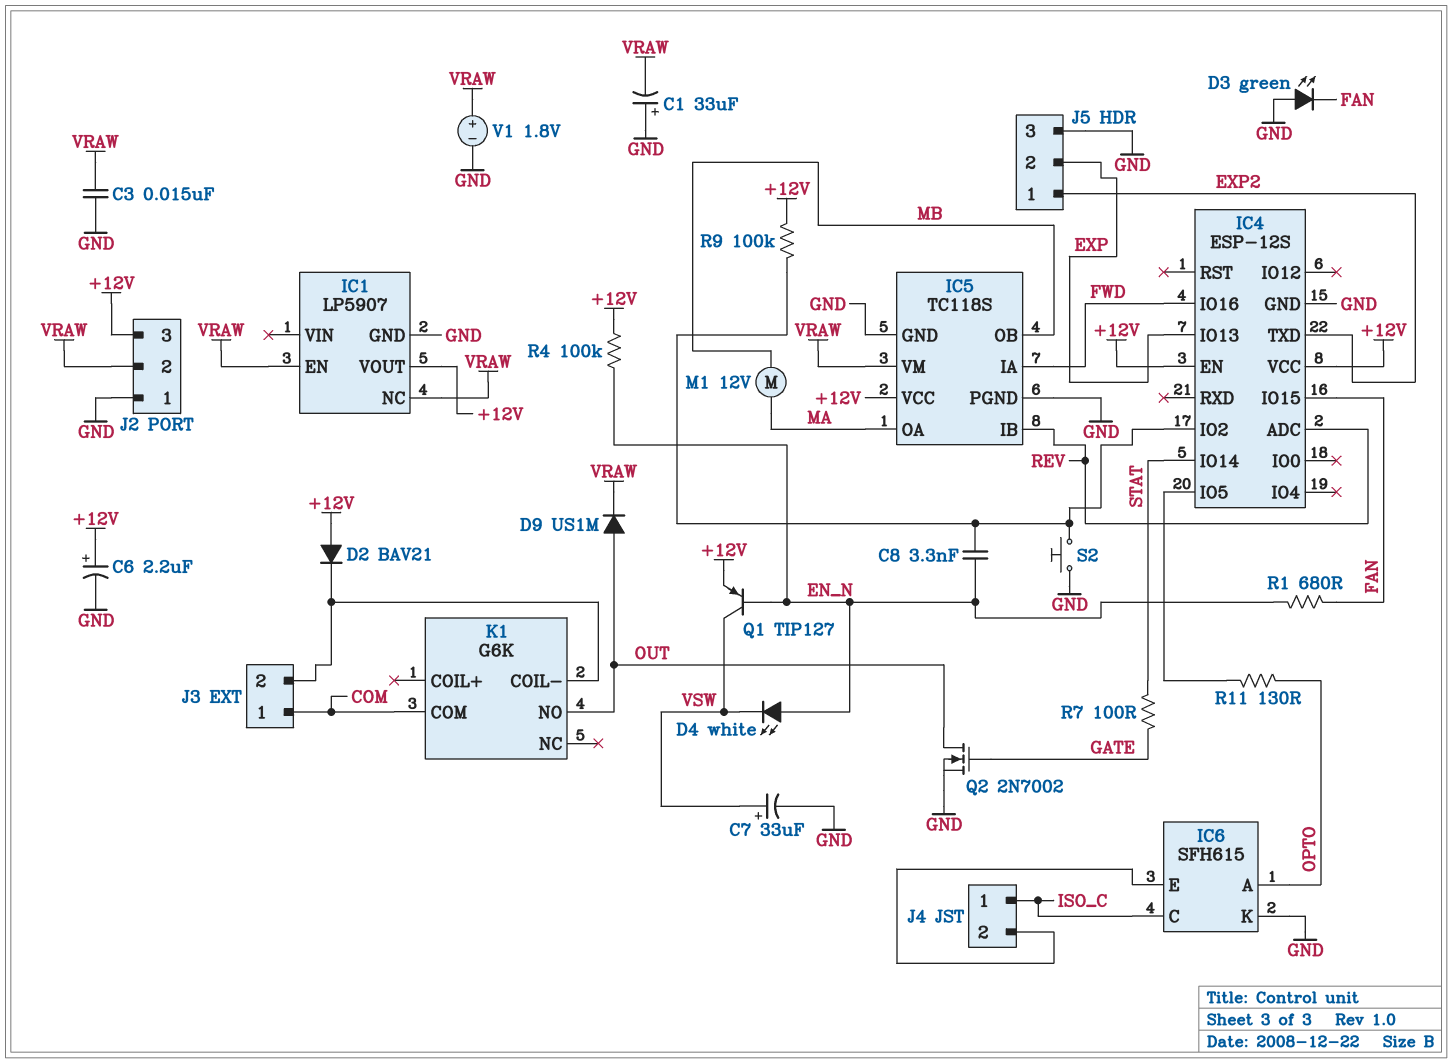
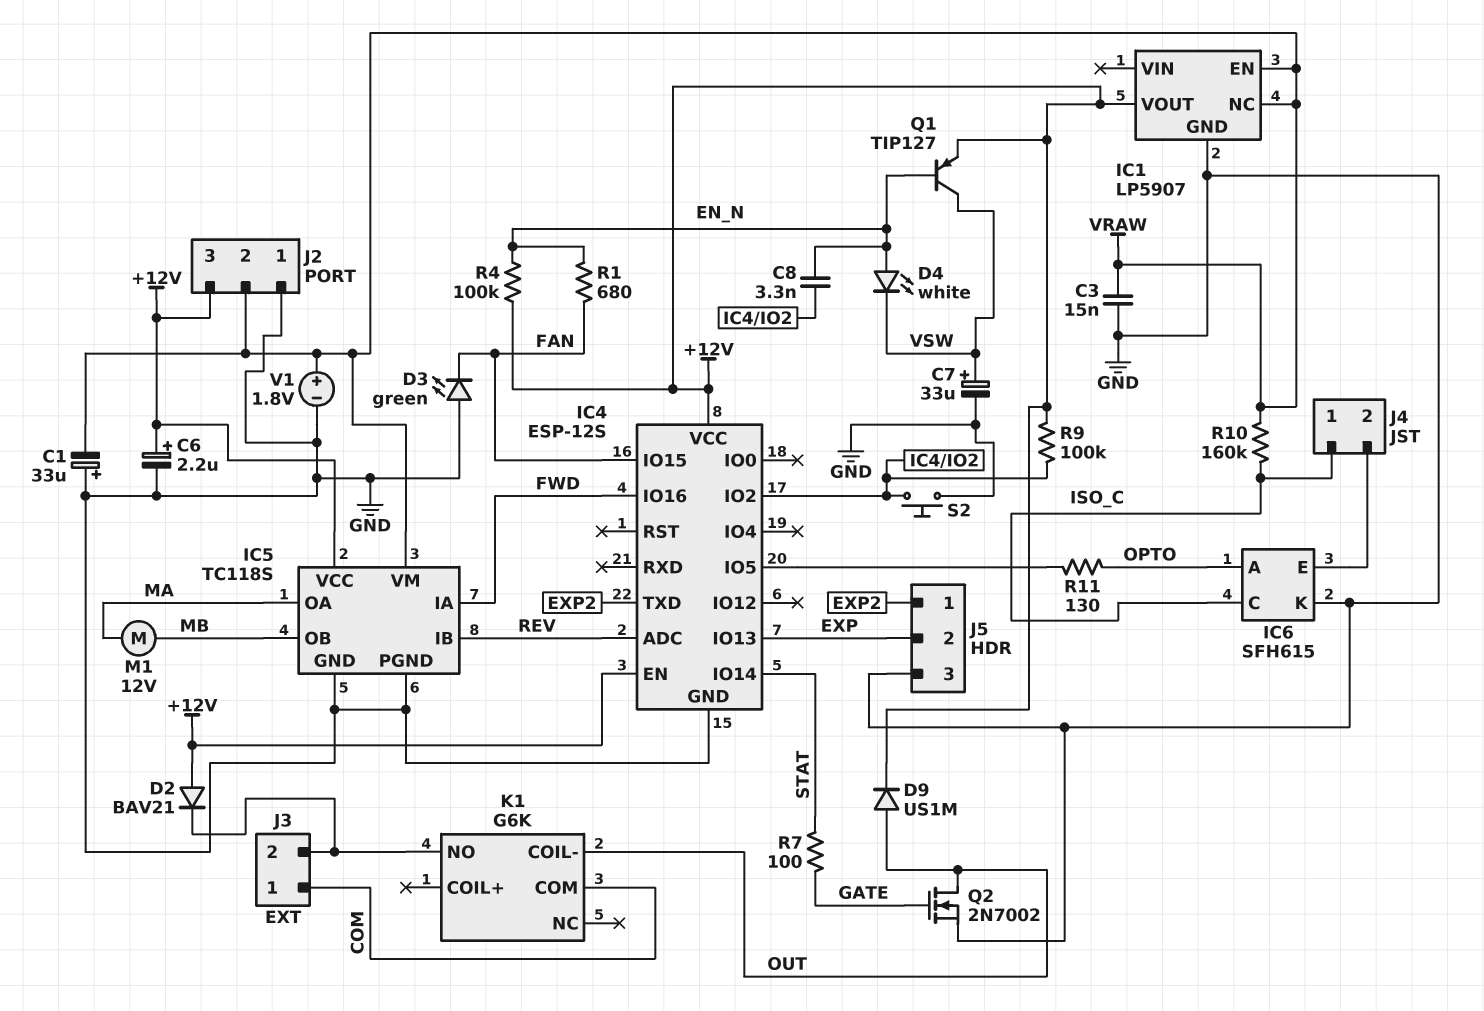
D9: diode US1M (A OUT, K VRAW) -> diode US1M (A OUT, K +12V)
K1 pin COIL-: J3/2 -> OUT
K1 pin NO: OUT -> J3/2
R10: none -> 160k (ISO_C, VRAW)

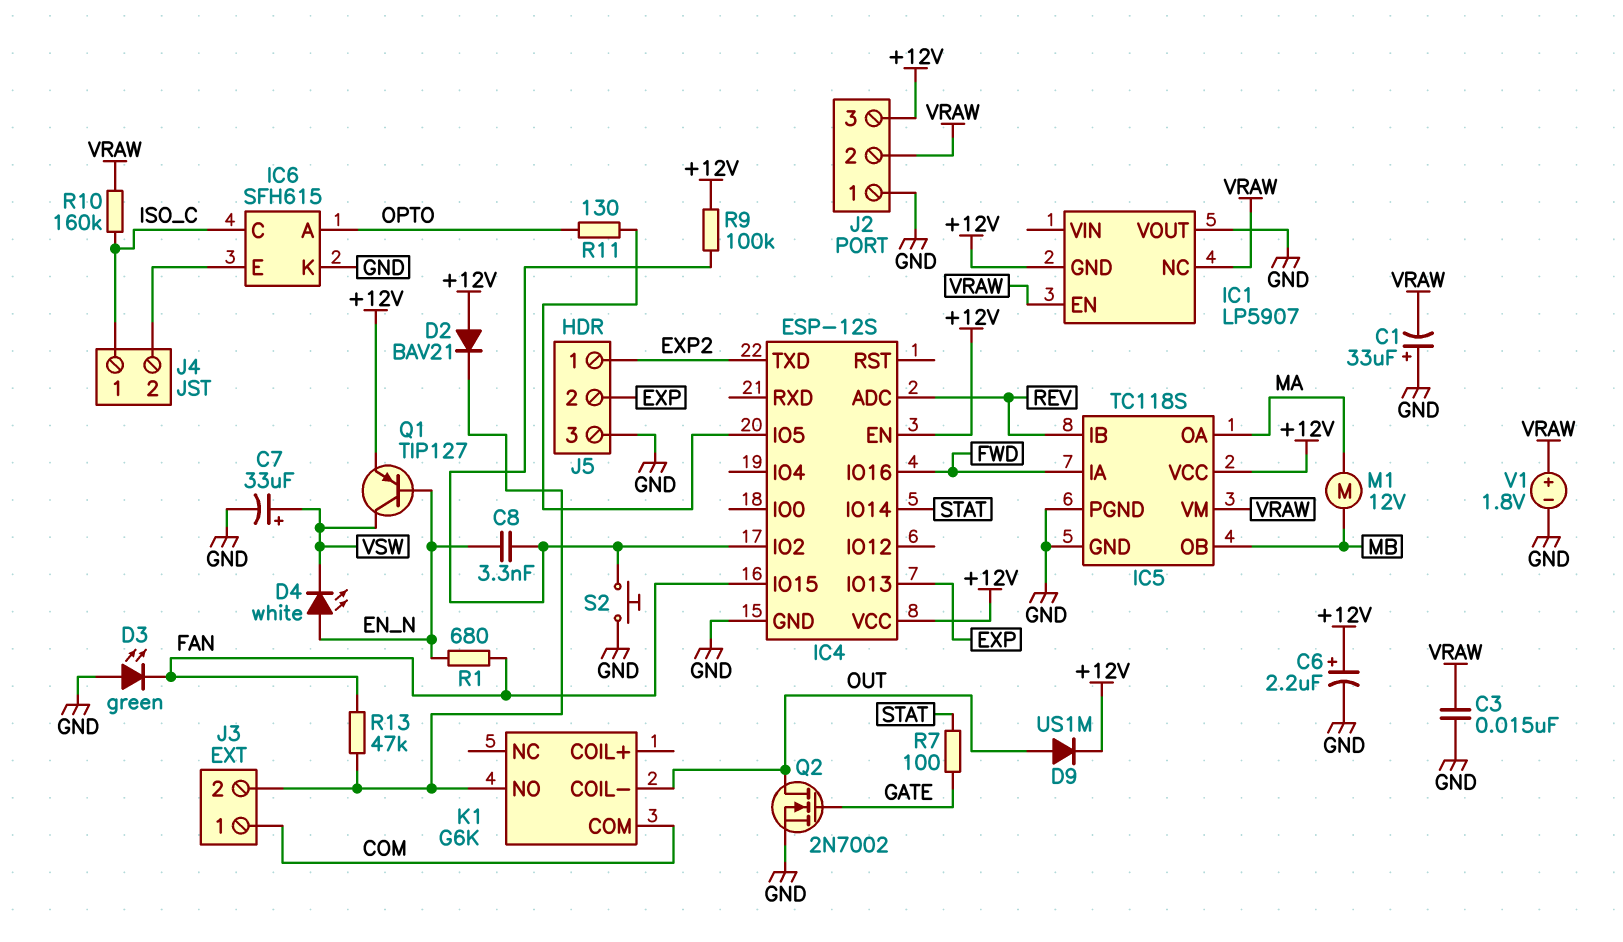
IC1 pin GND: GND -> +12V
IC1 pin VOUT: +12V -> GND
R4: 100k (+12V, EN_N) -> none
R13: none -> 47k (FAN, J3/2)

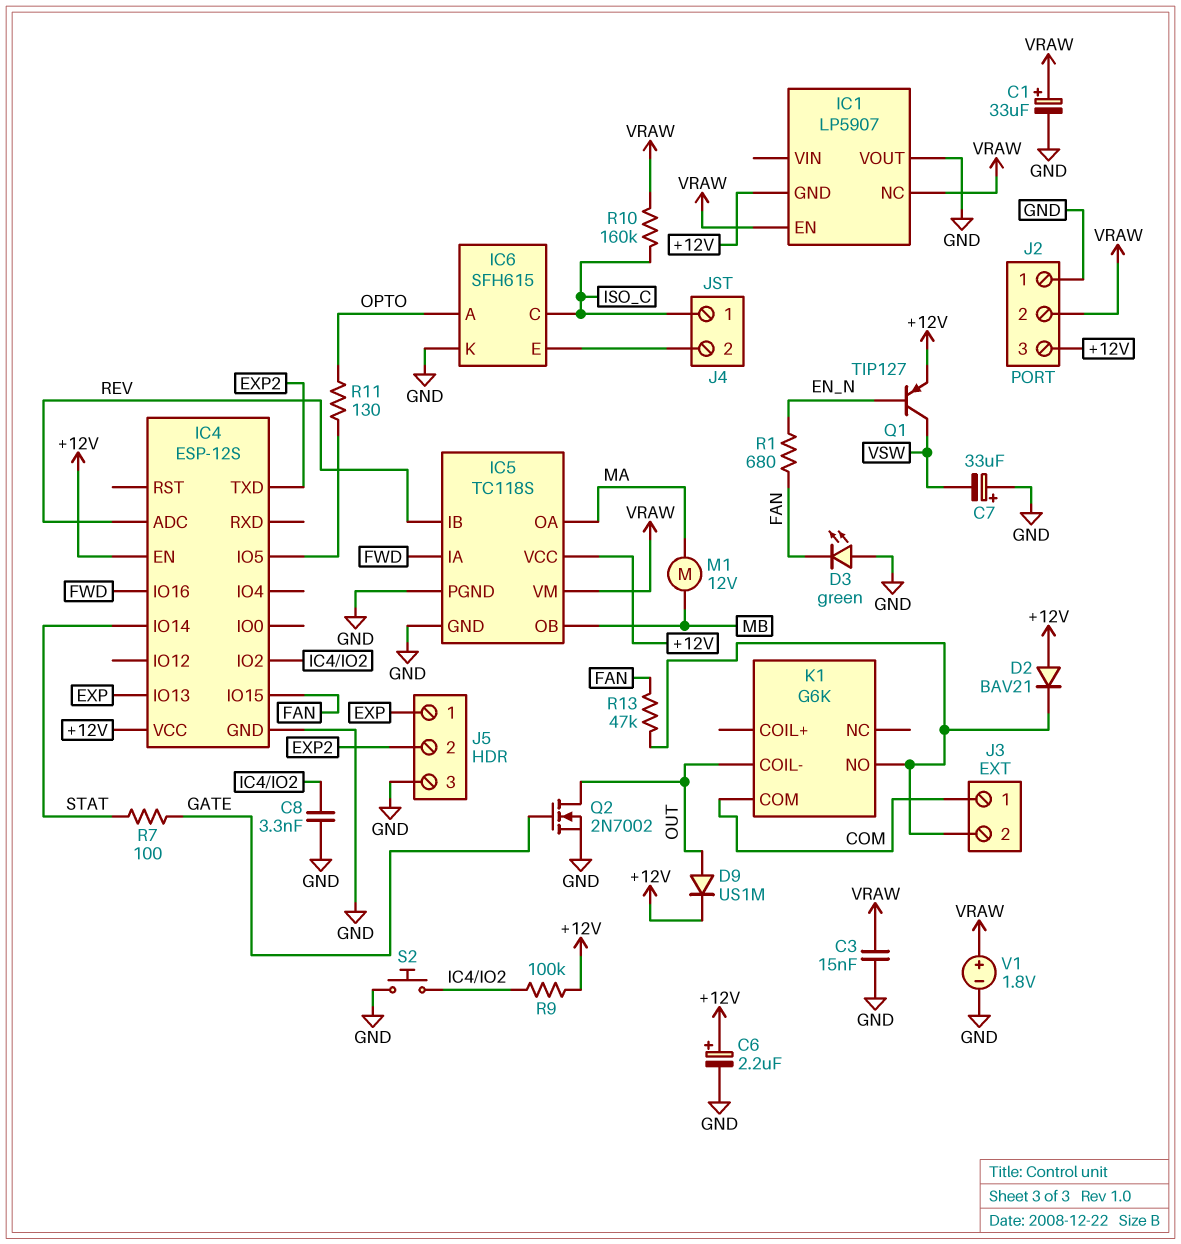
C1: 33uF (plus GND, minus VRAW) -> 33uF (plus VRAW, minus GND)
C7: 33uF (plus VSW, minus GND) -> 33uF (plus GND, minus VSW)
C8: 3.3nF (EN_N, IC4/IO2) -> 3.3nF (GND, IC4/IO2)
D4: LED white (A EN_N, K VSW) -> none
J5 pin 1: EXP2 -> EXP
J5 pin 2: EXP -> EXP2

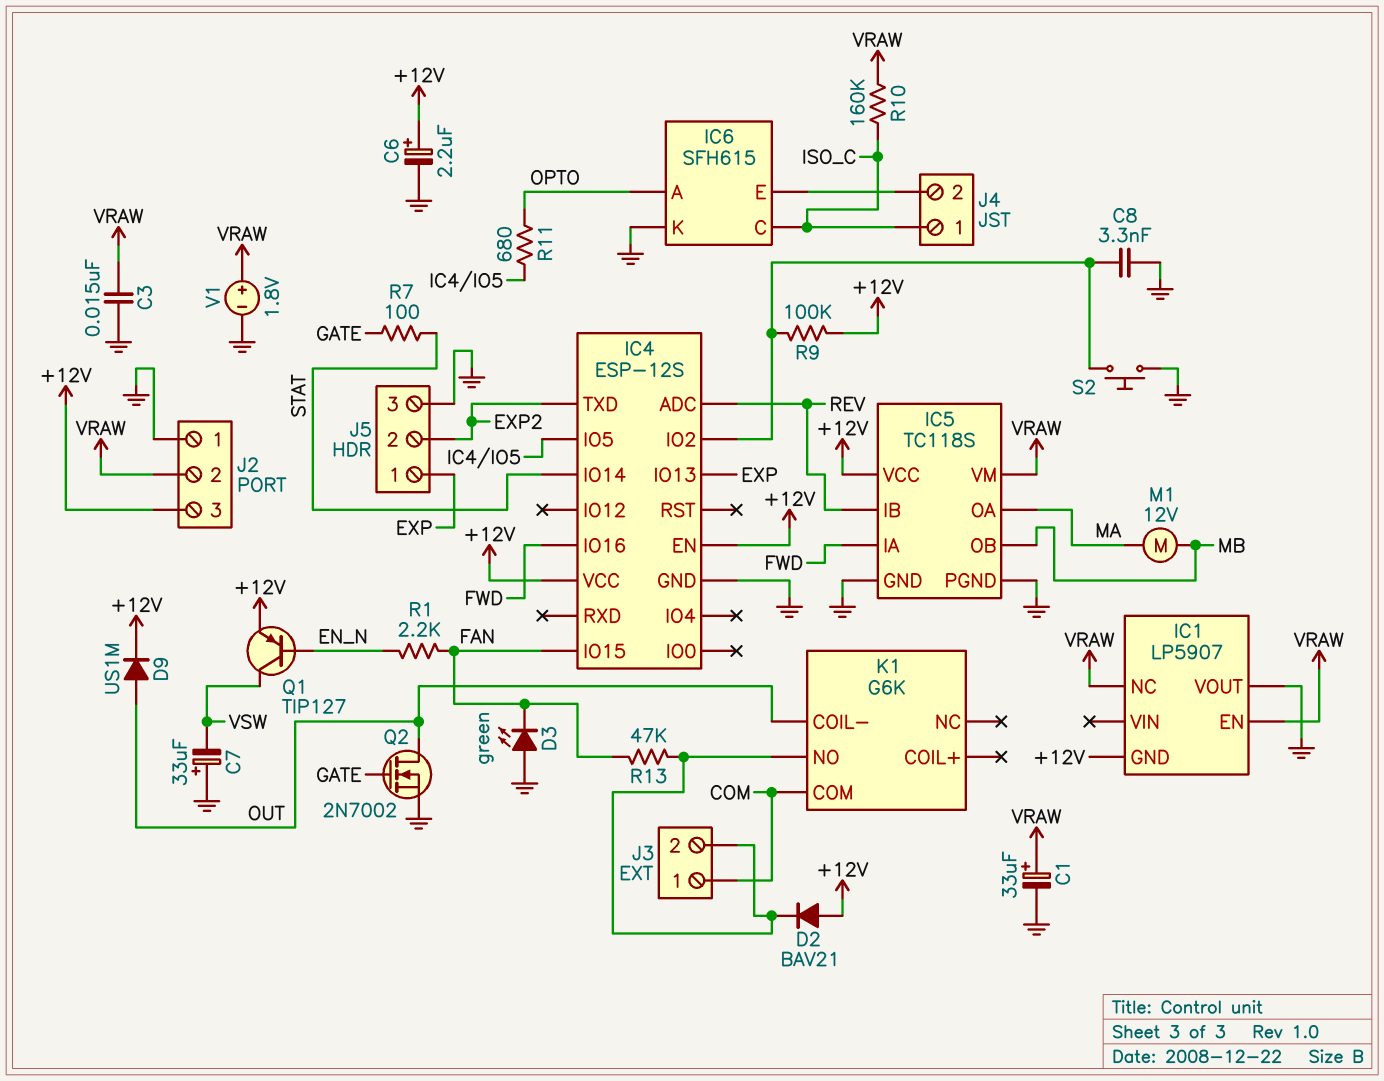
R1: 680 (EN_N, FAN) -> 2.2k (EN_N, FAN)
R11: 130 (IC4/IO5, OPTO) -> 680 (IC4/IO5, OPTO)

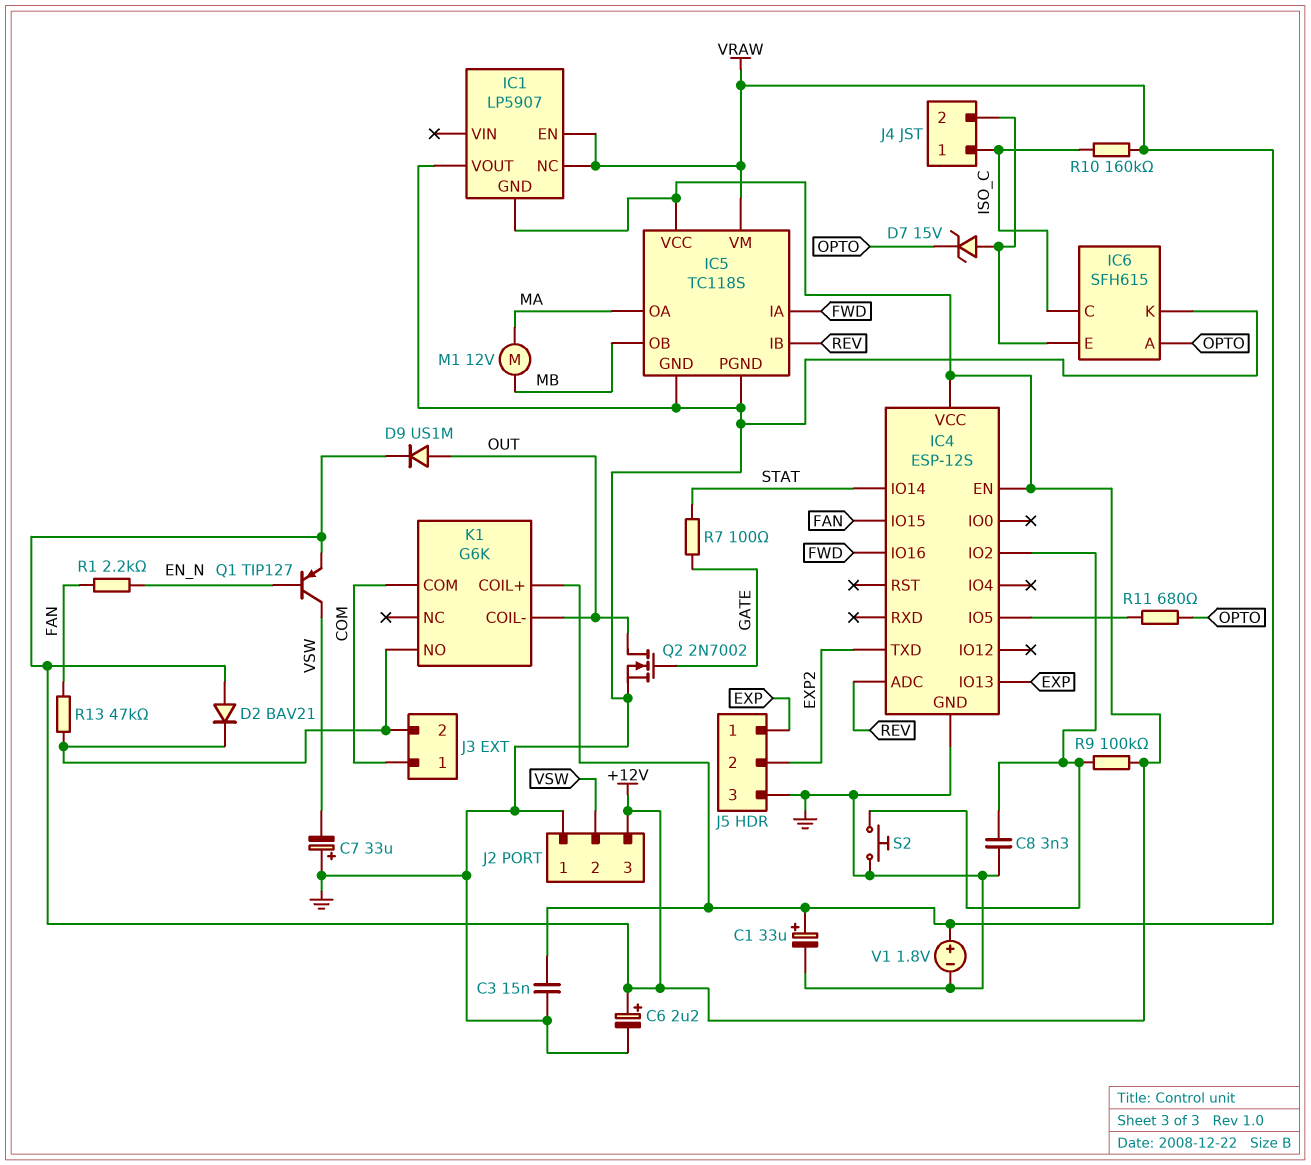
D3: LED green (A GND, K FAN) -> none
D7: none -> zener 15V (A IC6/E, K OPTO)
J2 pin 2: VRAW -> VSW
K1 pin COIL+: none -> VRAW

